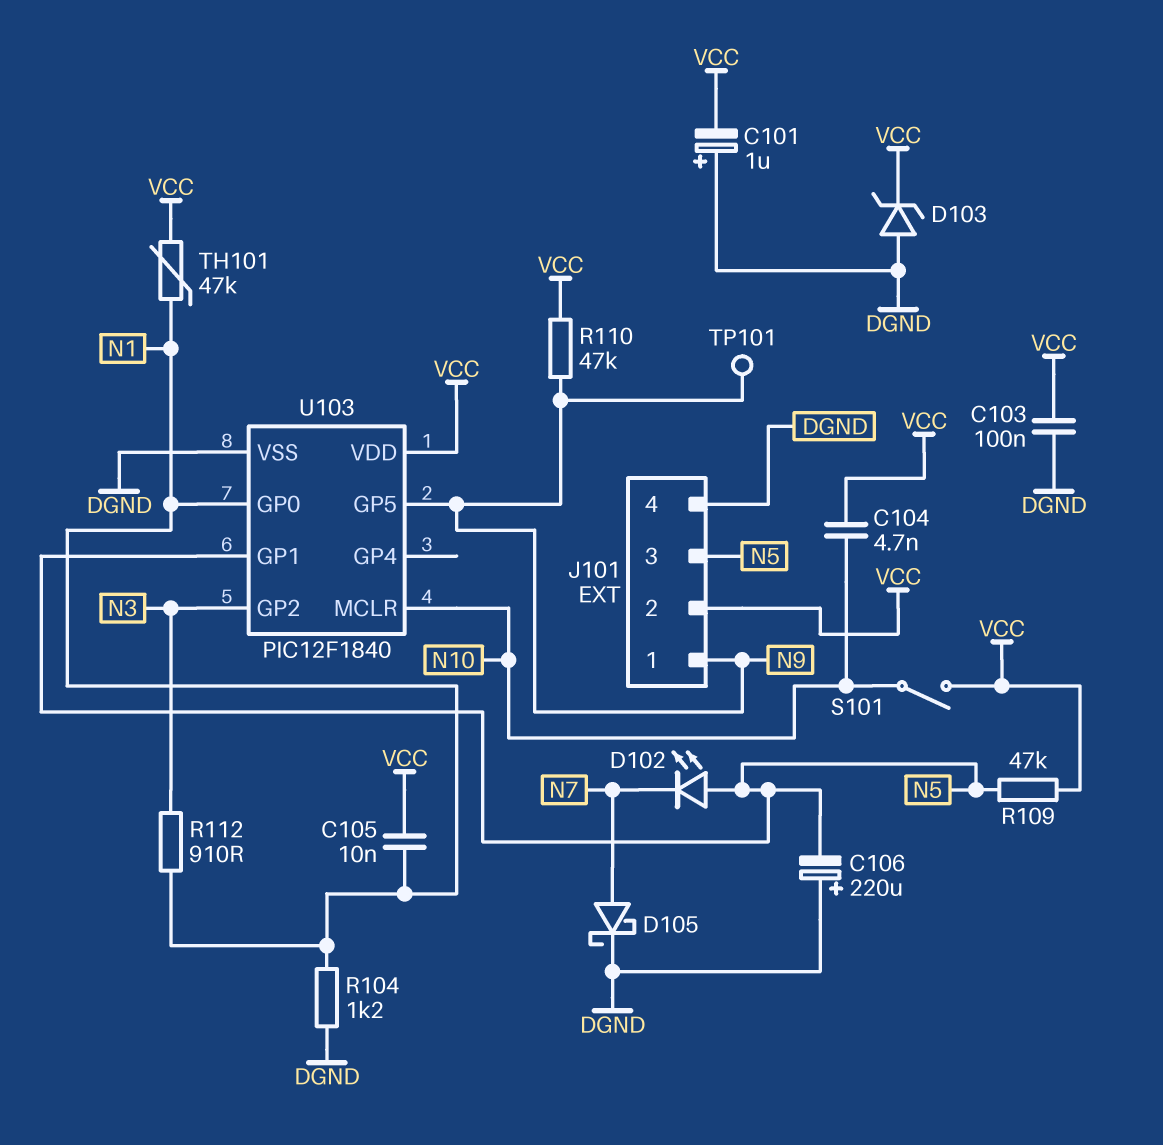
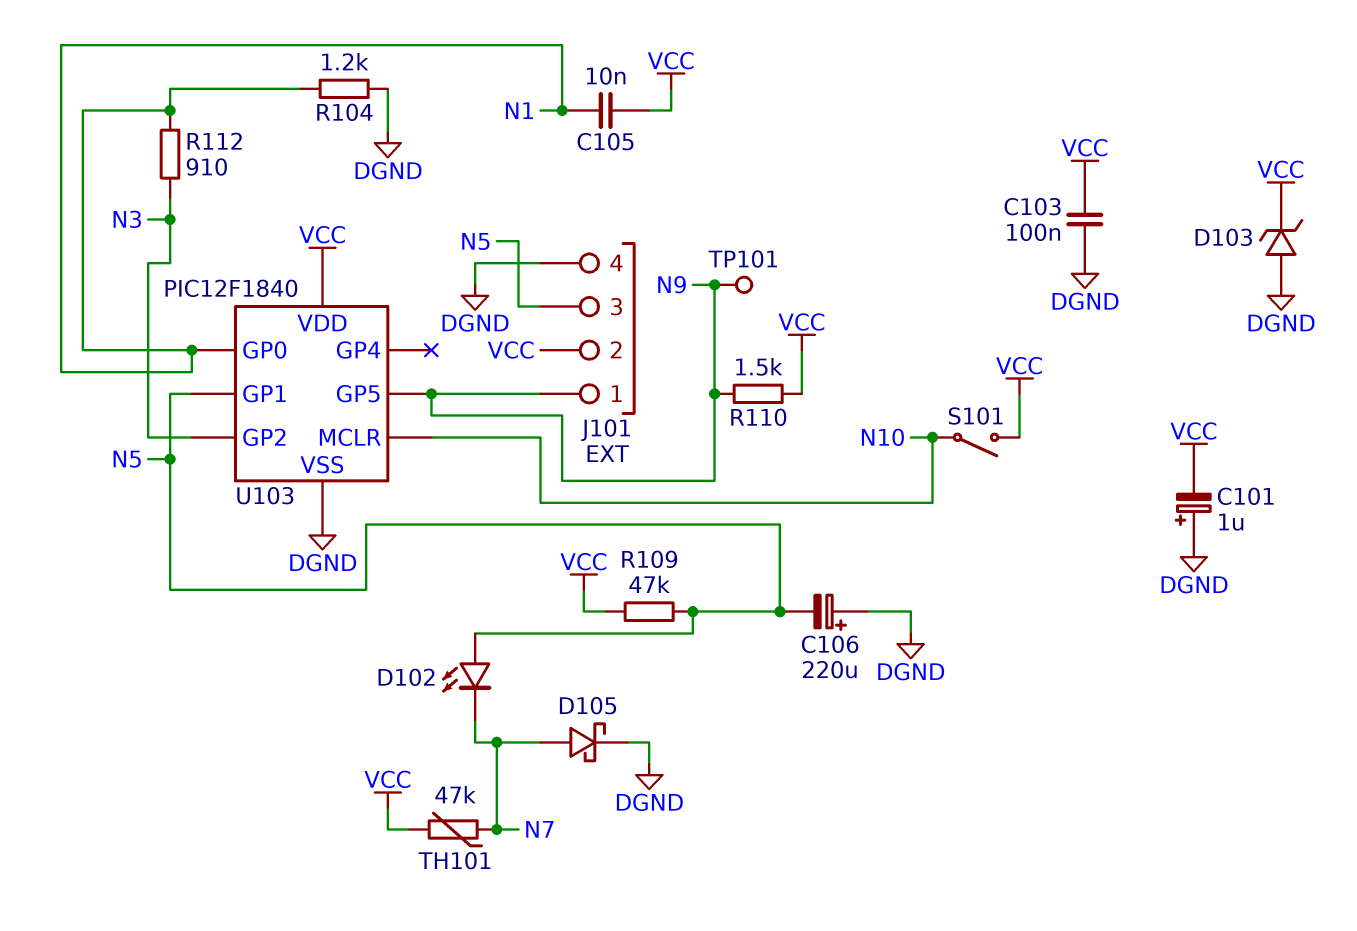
C104: 4.7nF (N10, VCC) -> none
R110: 47k (N9, VCC) -> 1.5k (N9, VCC)
TH101: 47k (N1, VCC) -> 47k (N7, VCC)

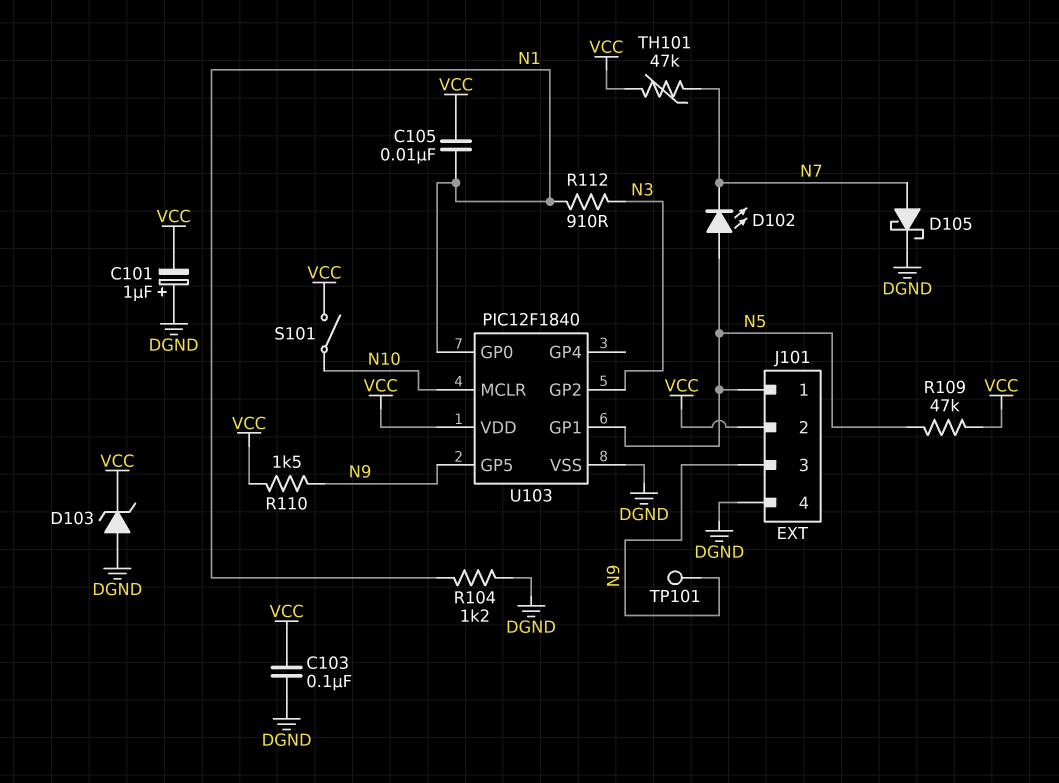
C106: 220uF (plus DGND, minus N5) -> none
J101 pin 1: N9 -> N5
J101 pin 3: N5 -> N9

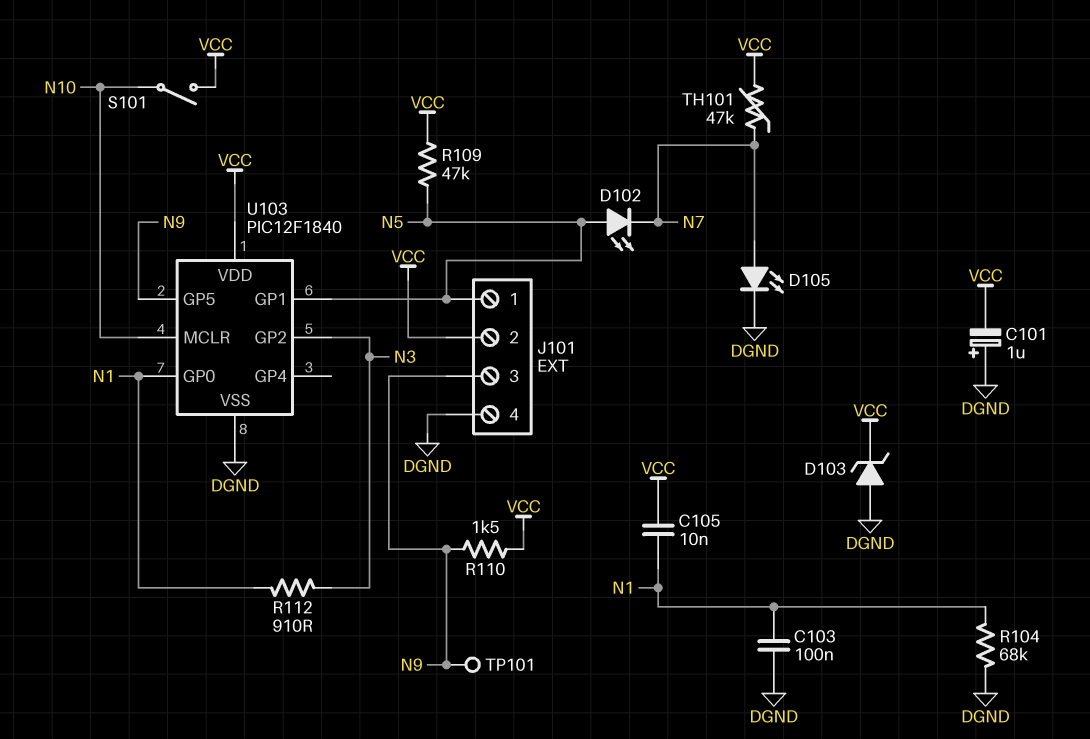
C103: 100nF (DGND, VCC) -> 100nF (DGND, N1)
D105: schottky (A N7, K DGND) -> LED (A N7, K DGND)
R104: 1.2k (DGND, N1) -> 68k (DGND, N1)

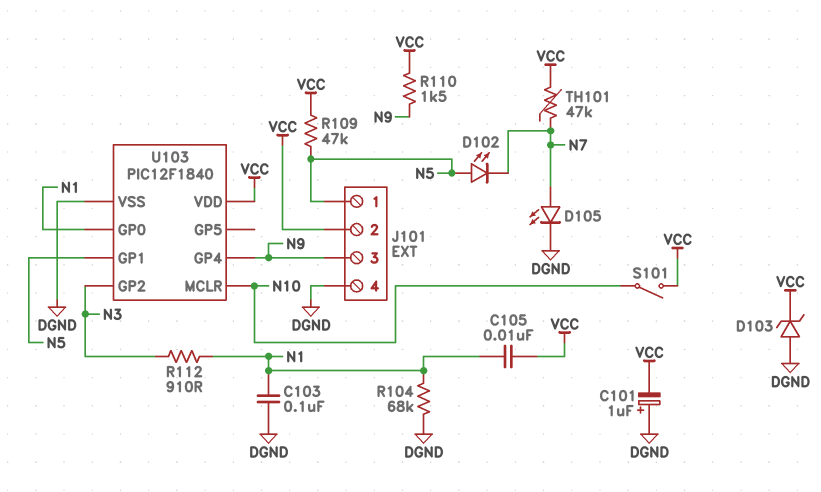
TP101: test point (N9) -> none
U103 pin GP4: none -> N9
U103 pin GP5: N9 -> none

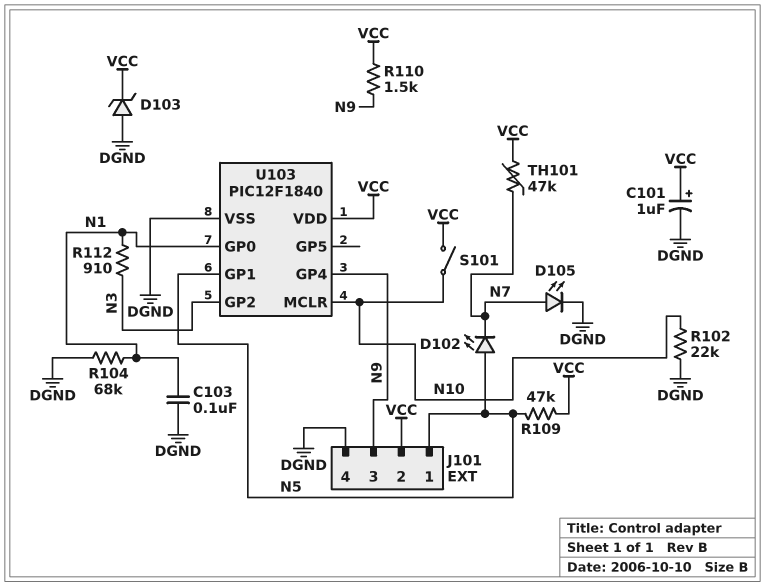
C101: 1uF (plus DGND, minus VCC) -> 1uF (plus VCC, minus DGND)
C105: 10nF (N1, VCC) -> none
R102: none -> 22k (DGND, N10)

